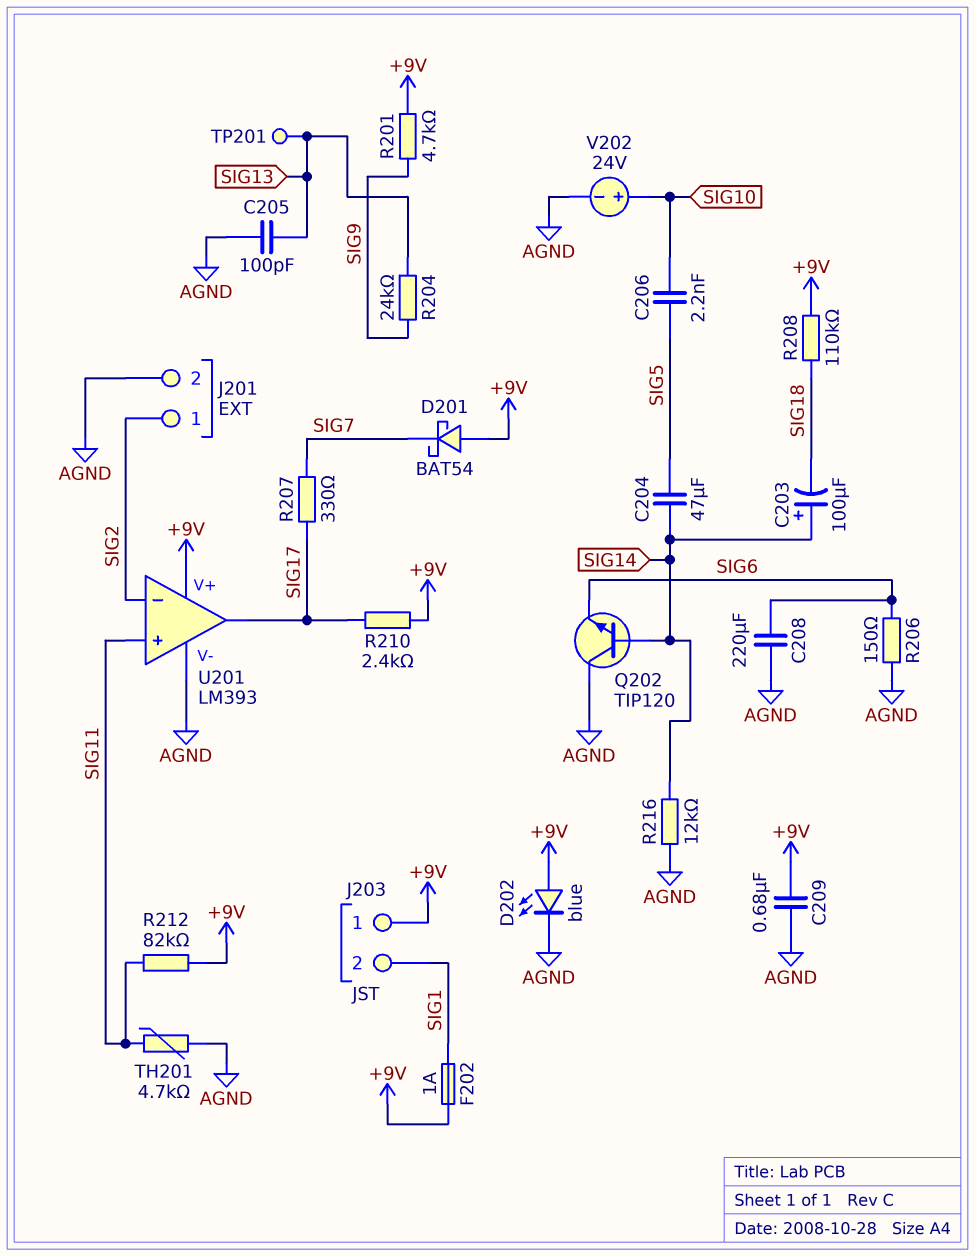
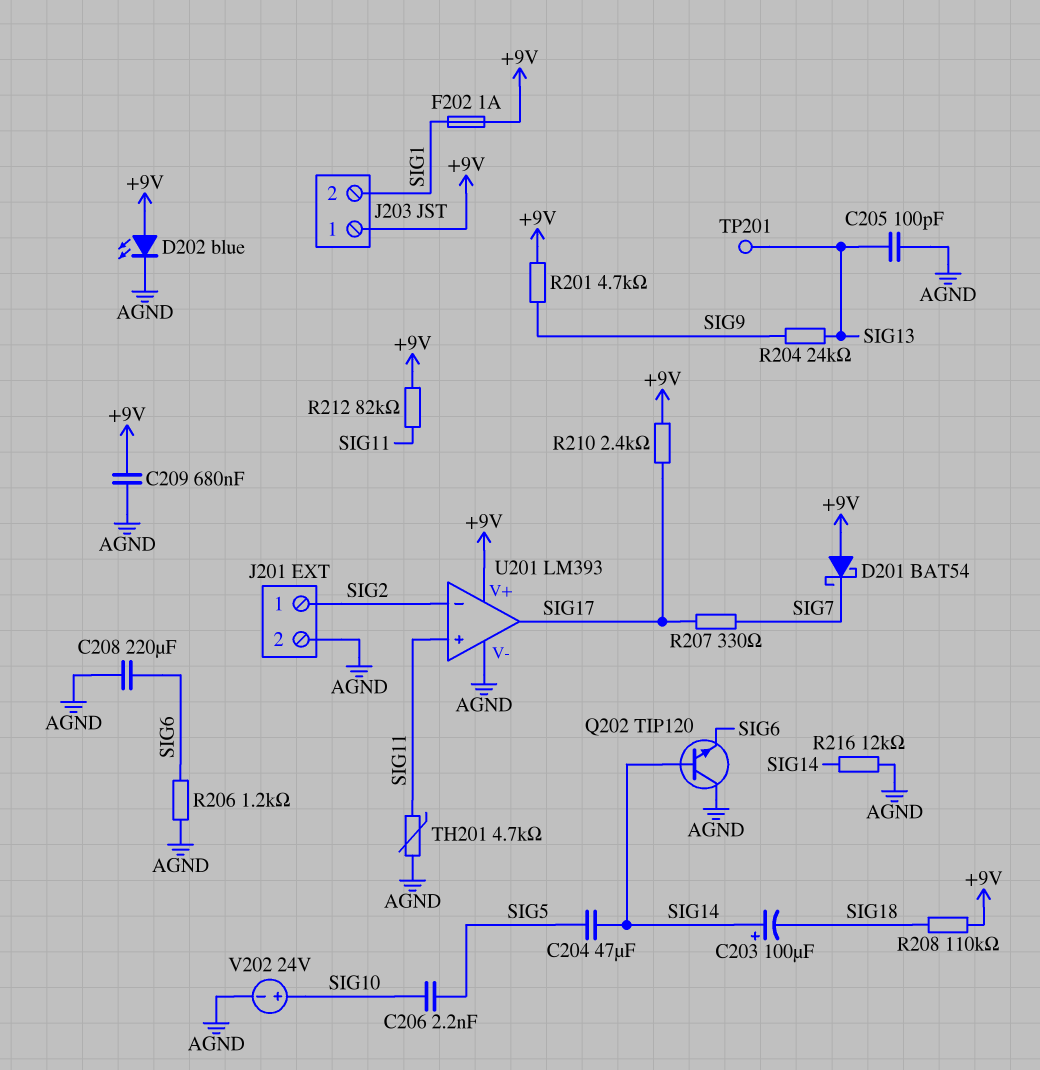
R206: 150 (AGND, SIG6) -> 1.2k (AGND, SIG6)

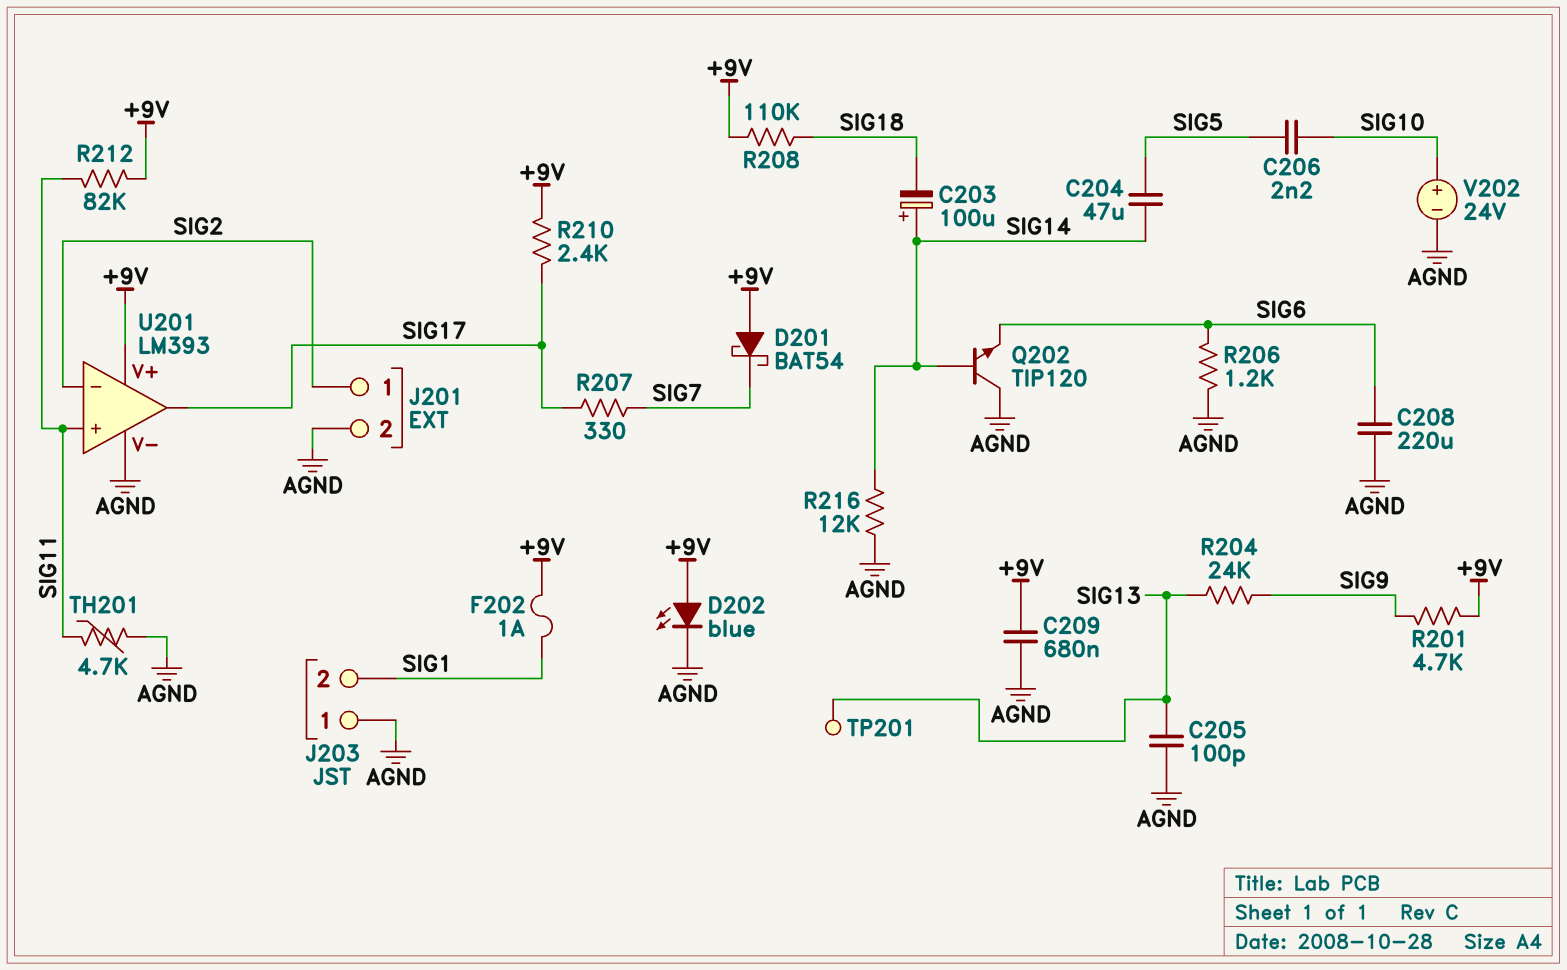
J203 pin 1: +9V -> AGND

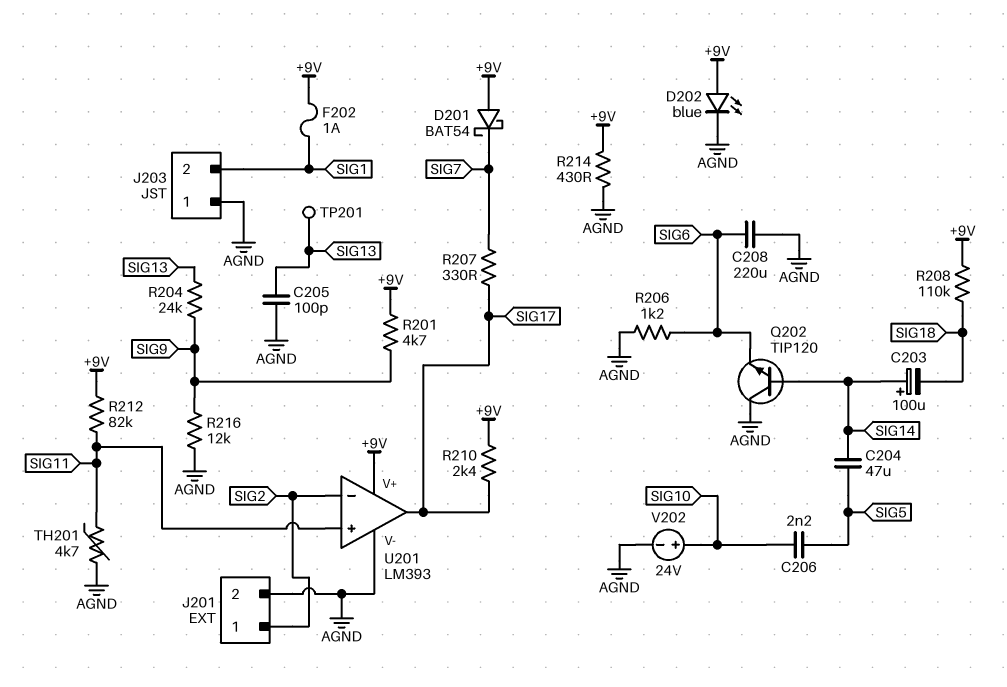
C209: 680nF (+9V, AGND) -> none
R214: none -> 430 (+9V, AGND)
R216: 12k (AGND, SIG14) -> 12k (AGND, SIG9)

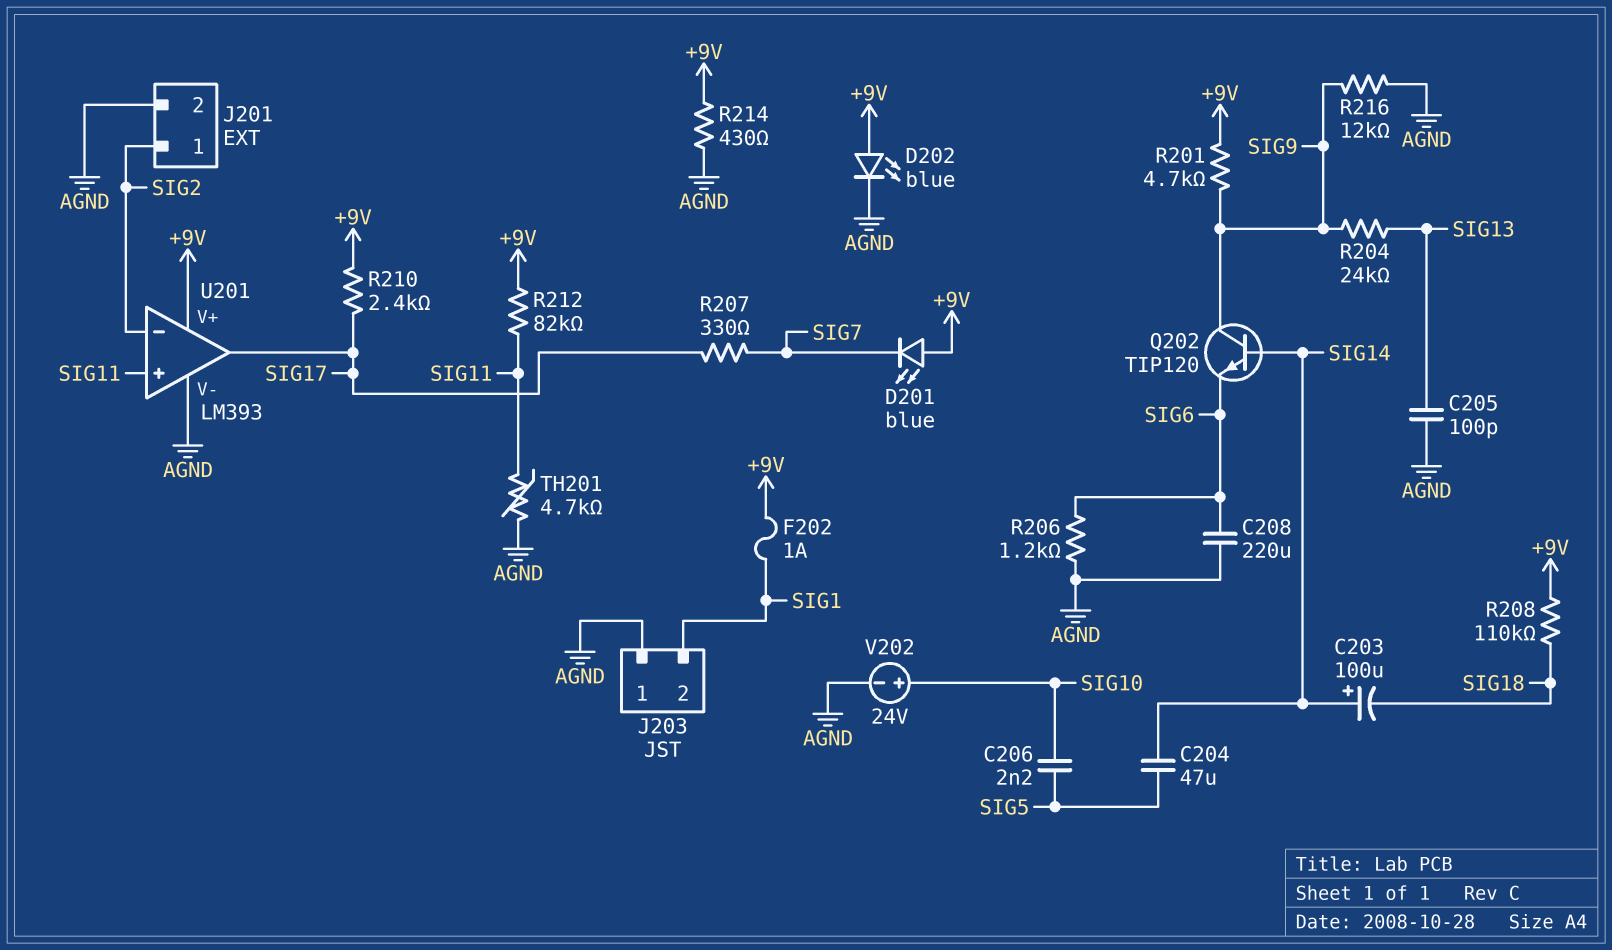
D201: schottky BAT54 (A +9V, K SIG7) -> LED blue (A +9V, K SIG7)
Q202: NPN TIP120 (B SIG14, C AGND, E SIG6) -> NPN TIP120 (B SIG14, C SIG9, E SIG6)
TP201: test point (SIG13) -> none

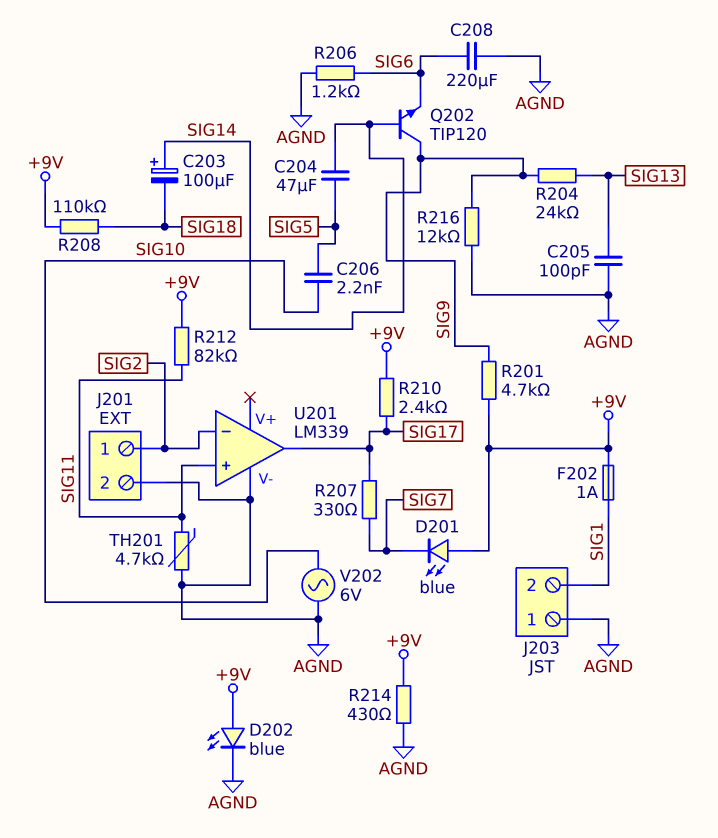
U201: LM393 -> LM339
U201 pin V+: +9V -> none
V202: 24V (plus SIG10, minus AGND) -> AC 6V (AGND, SIG10)

